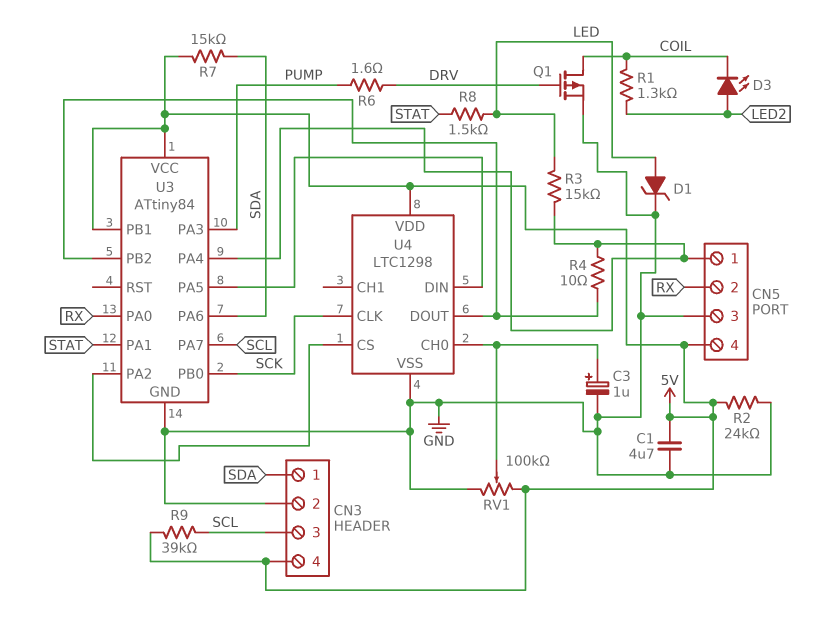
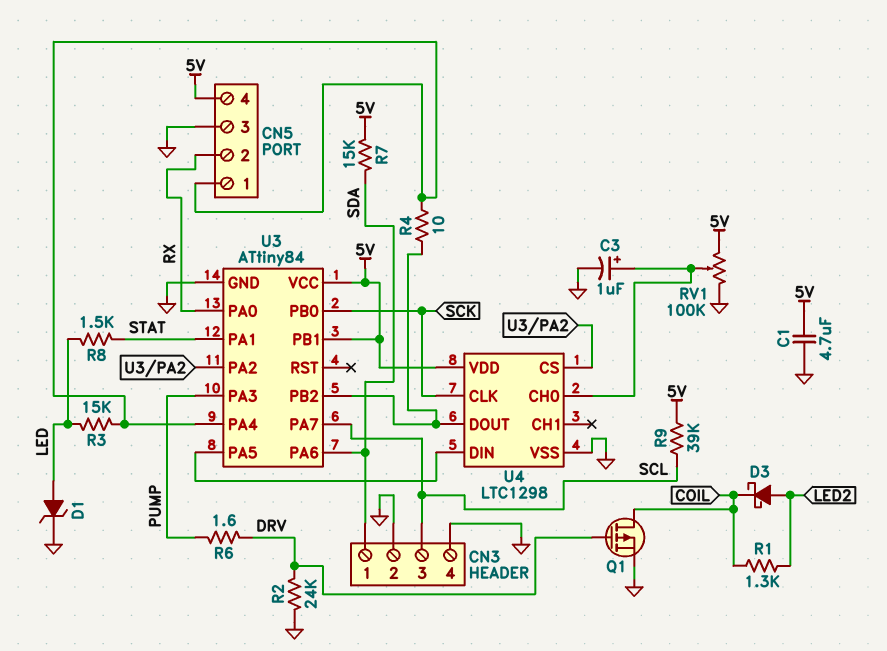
CN3 pin 4: 5V -> GND
D3: LED (A LED2, K COIL) -> schottky (A LED2, K COIL)
R2: 24k (5V, GND) -> 24k (DRV, GND)

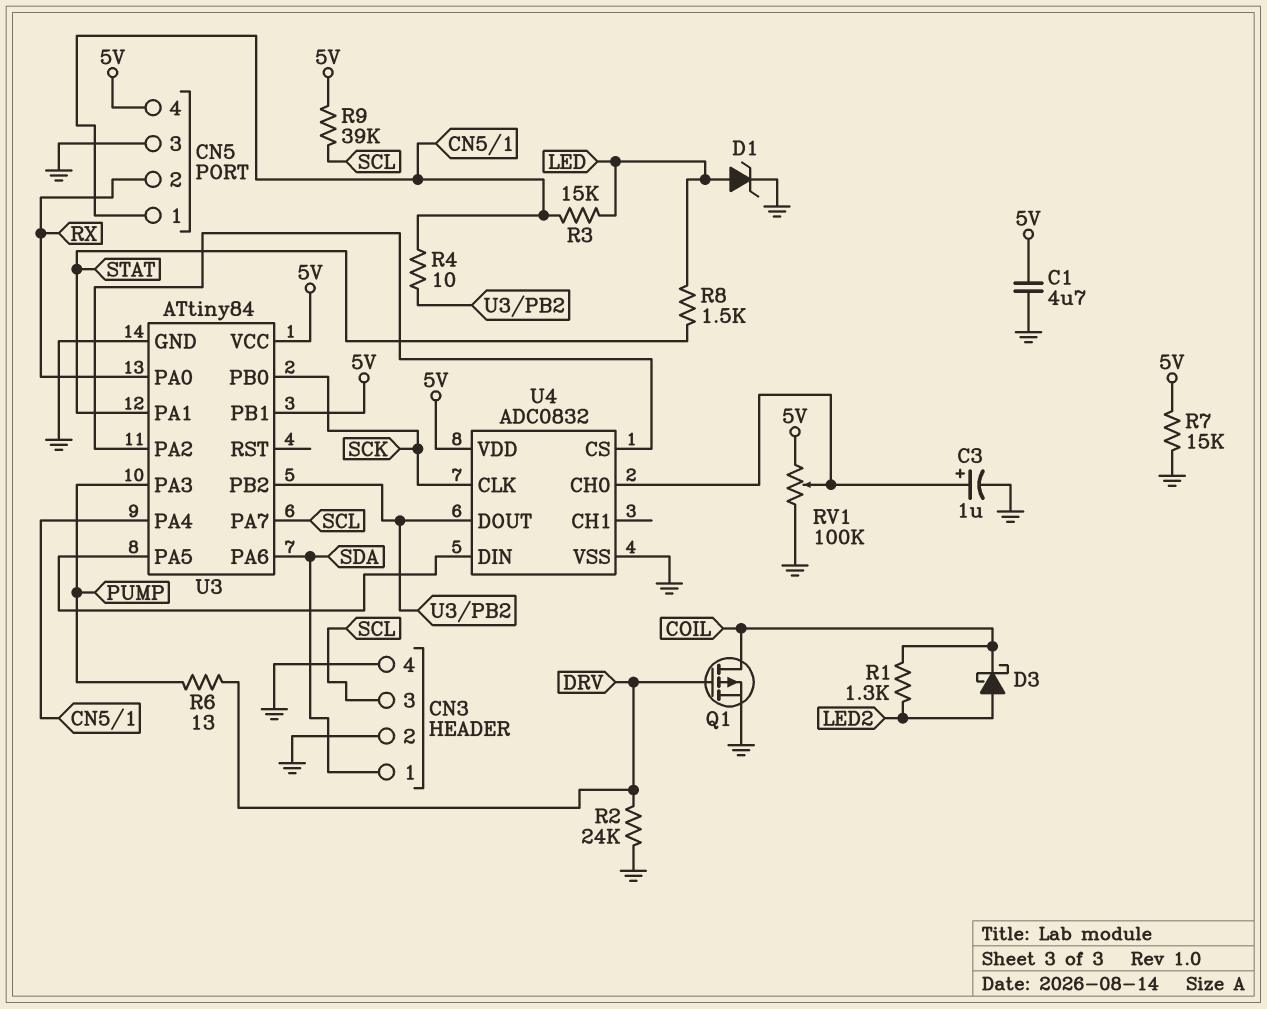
R6: 1.6 (DRV, PUMP) -> 13 (DRV, PUMP)
R7: 15k (5V, SDA) -> 15k (5V, GND)
U4: LTC1298 -> ADC0832

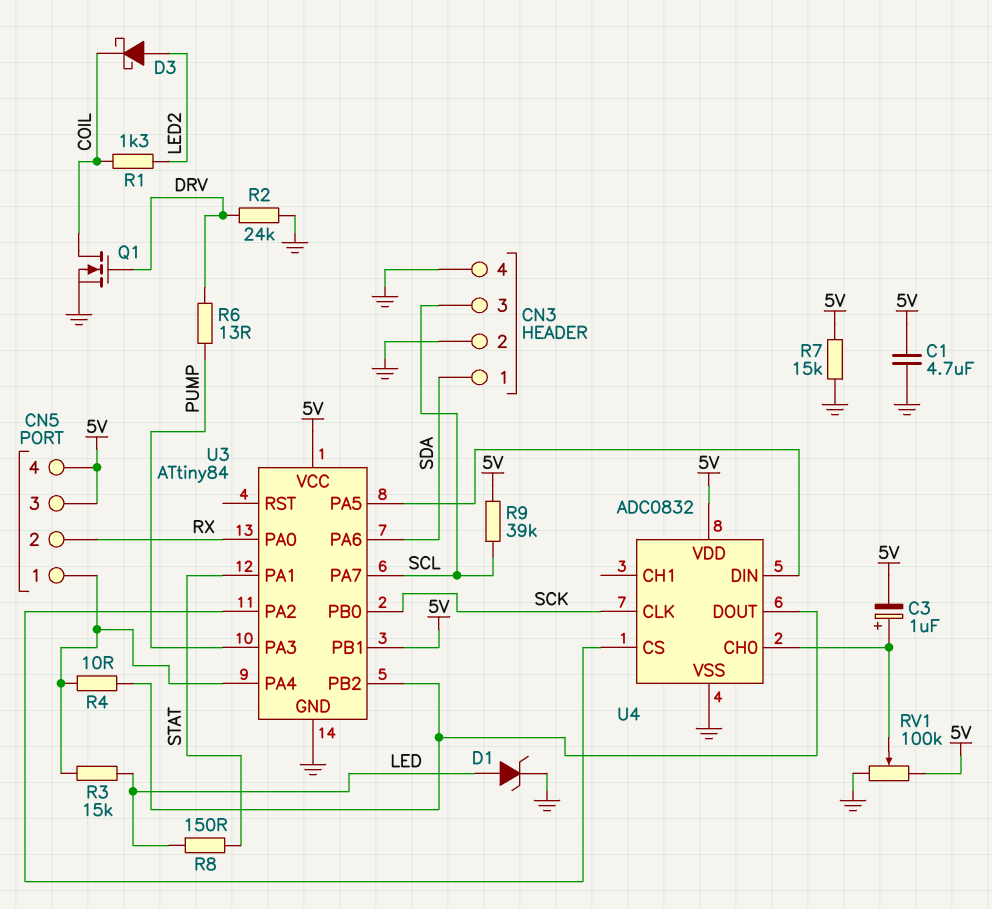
C3: 1uF (plus U4/CH0, minus GND) -> 1uF (plus U4/CH0, minus 5V)
CN5 pin 3: GND -> 5V
Q1: PMOS (G DRV, D COIL, S GND) -> NMOS (G DRV, D COIL, S GND)
R8: 1.5k (LED, STAT) -> 150 (LED, STAT)

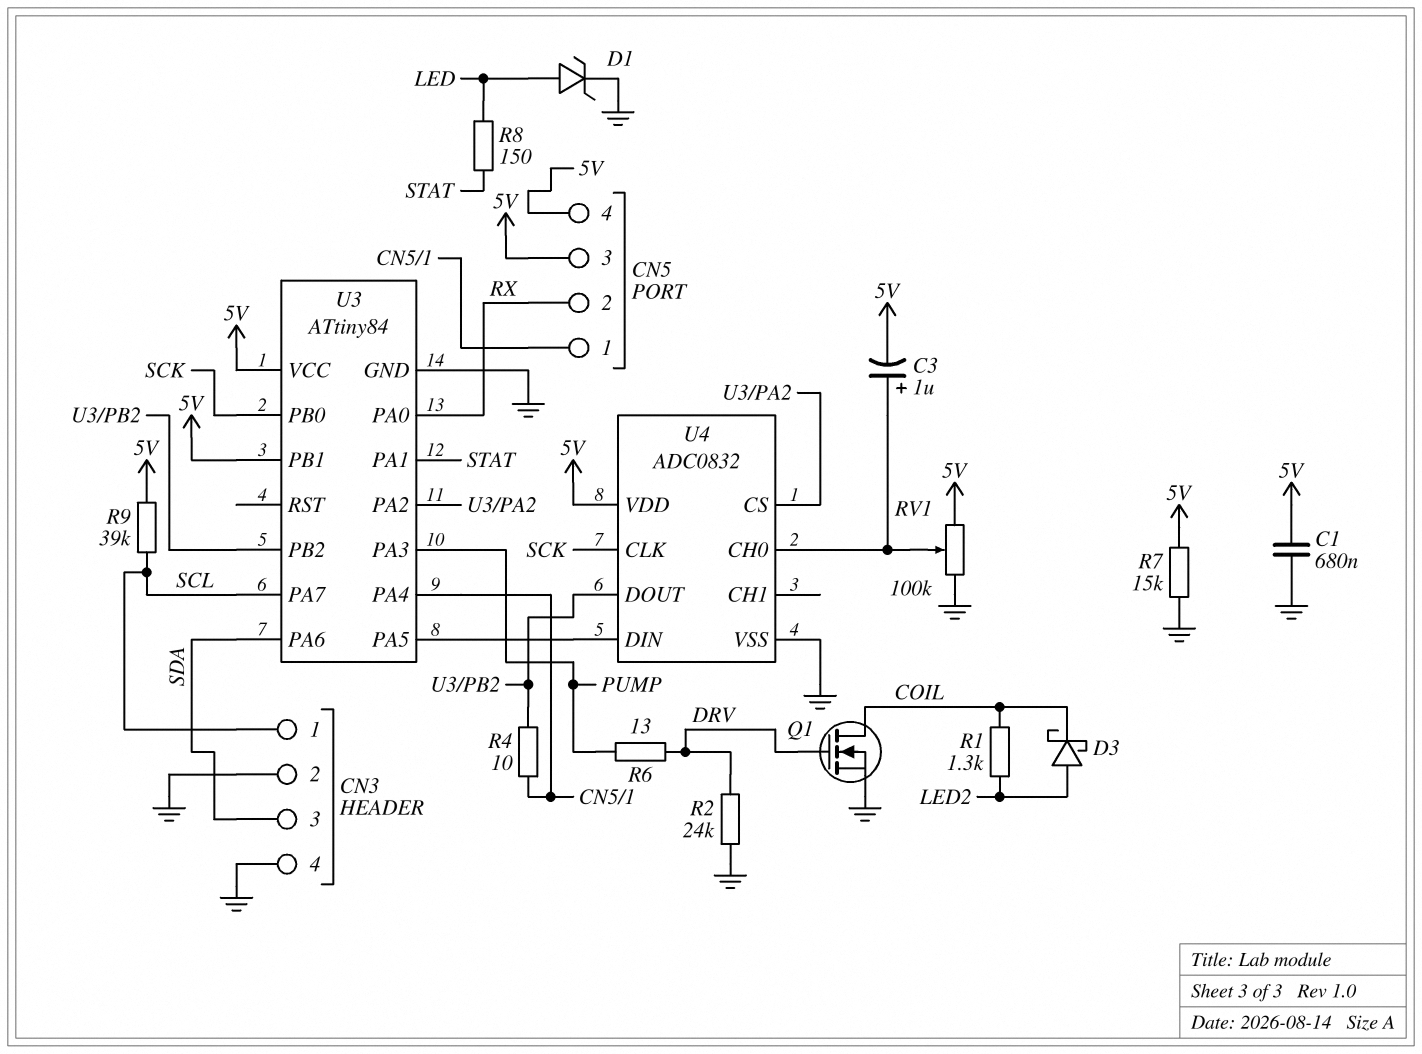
C1: 4.7uF (5V, GND) -> 680nF (5V, GND)
CN3 pin 1: SDA -> SCL
CN3 pin 3: SCL -> SDA
R3: 15k (CN5/1, LED) -> none

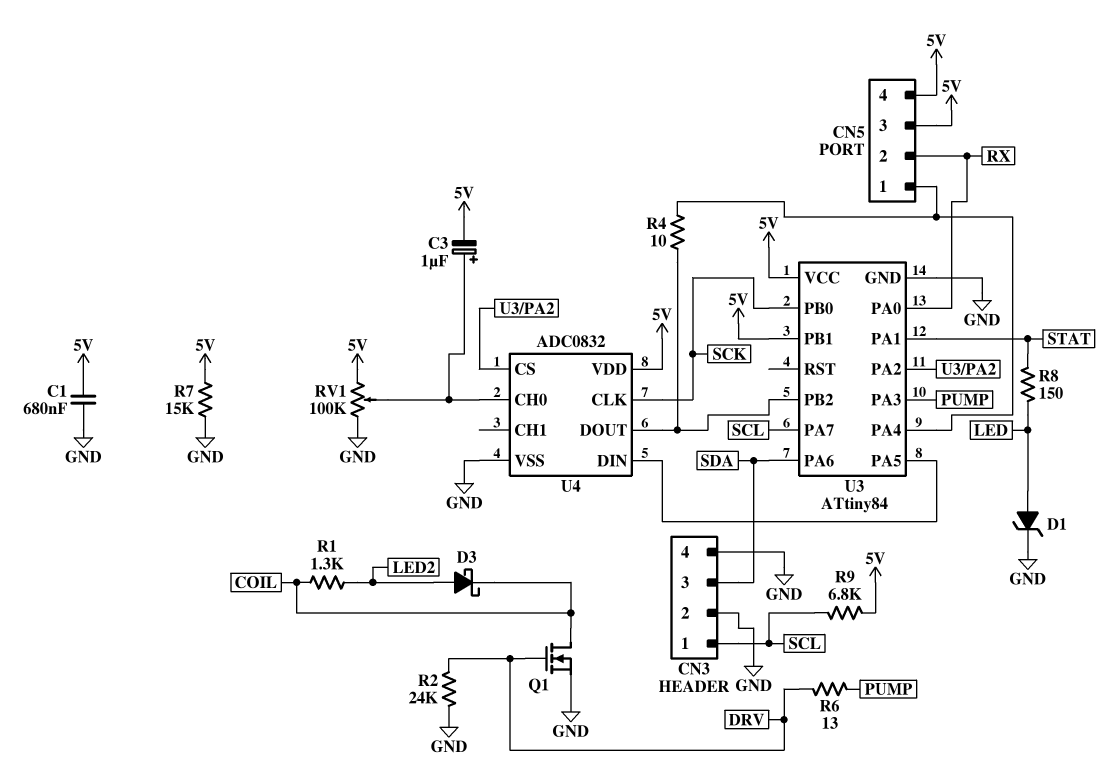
R9: 39k (5V, SCL) -> 6.8k (5V, SCL)

